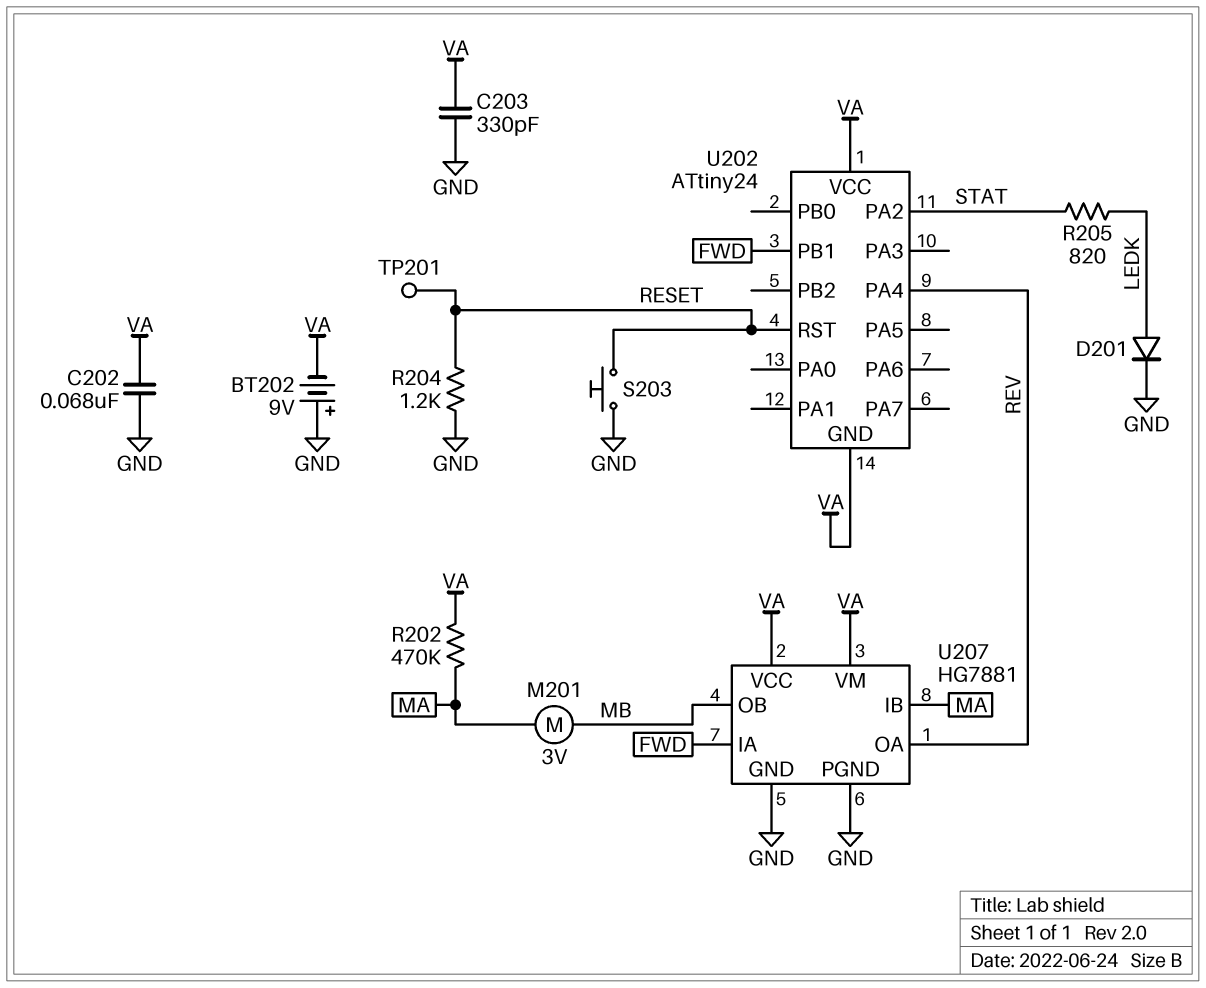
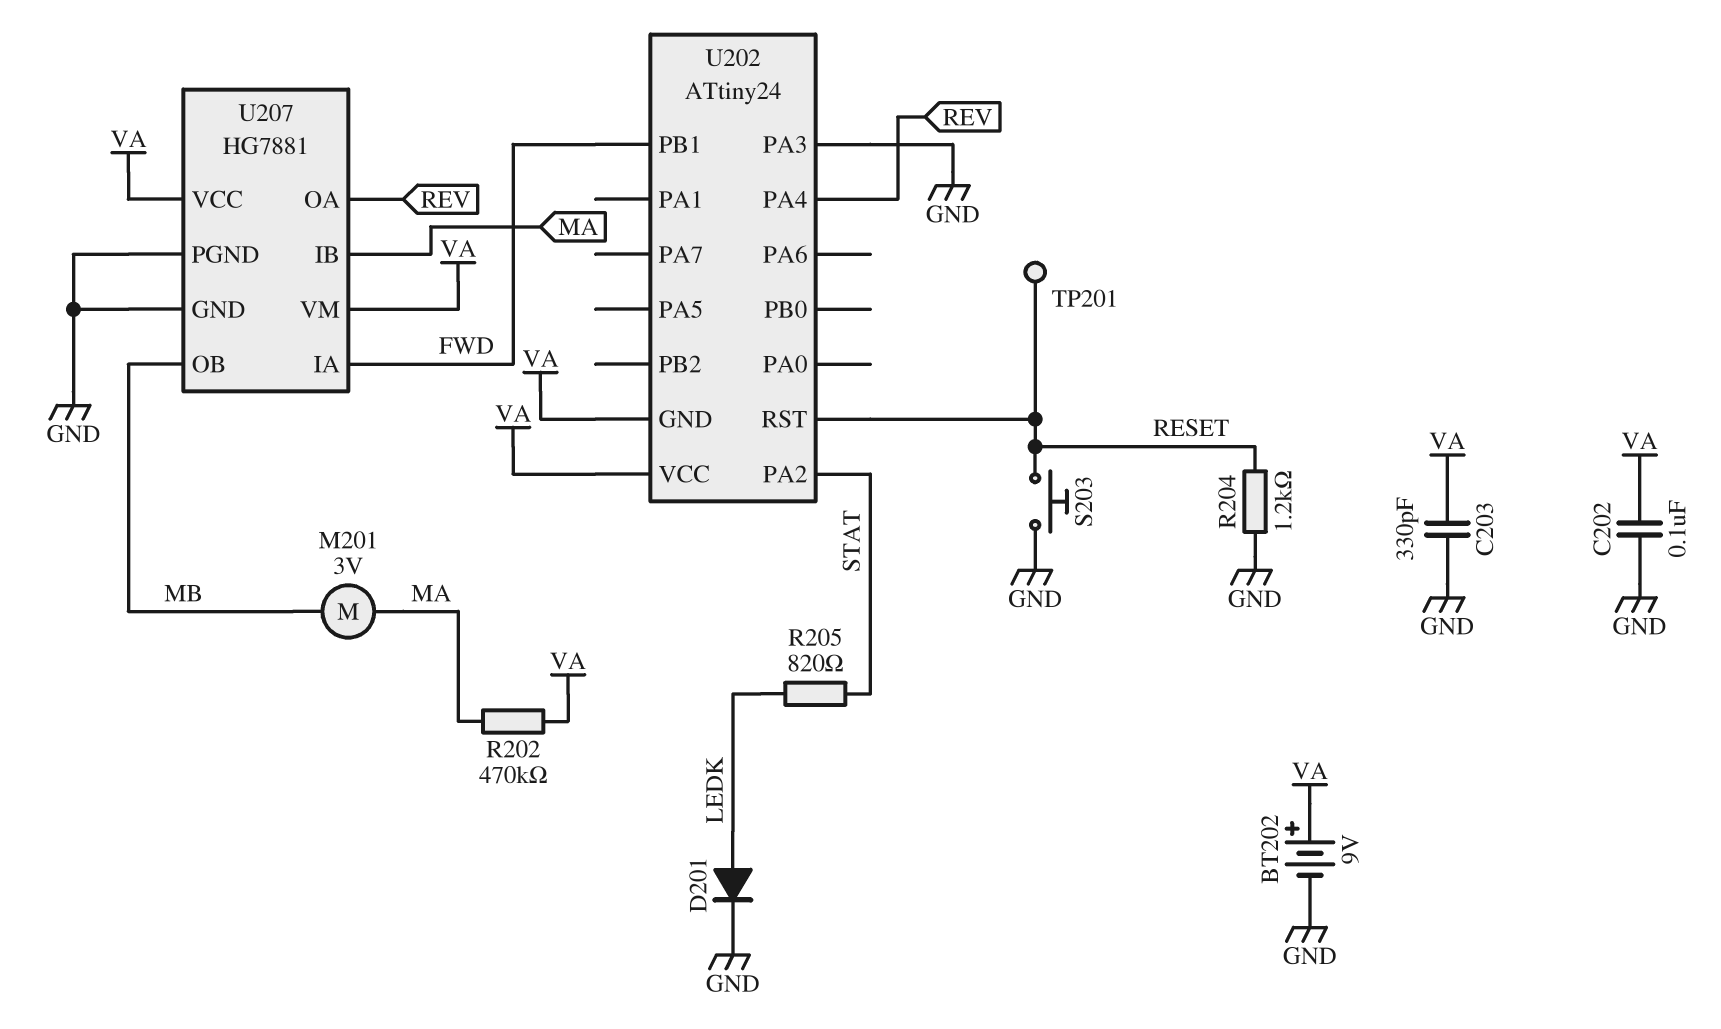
BT202: 9V (plus GND, minus VA) -> 9V (plus VA, minus GND)
C202: 68nF (GND, VA) -> 100nF (GND, VA)
U202 pin PA3: none -> GND

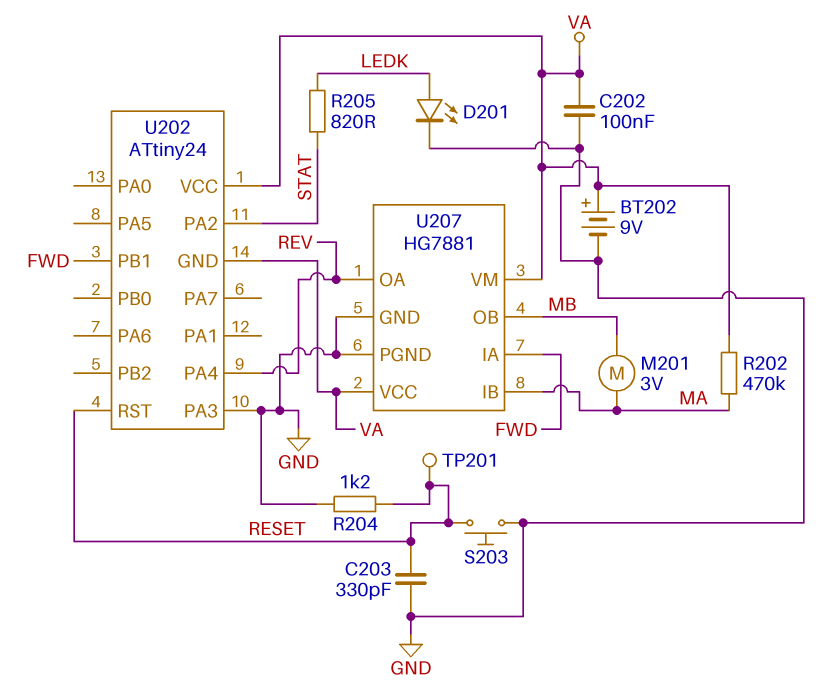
C203: 330pF (GND, VA) -> 330pF (GND, RESET)
D201: diode (A LEDK, K GND) -> LED (A LEDK, K GND)

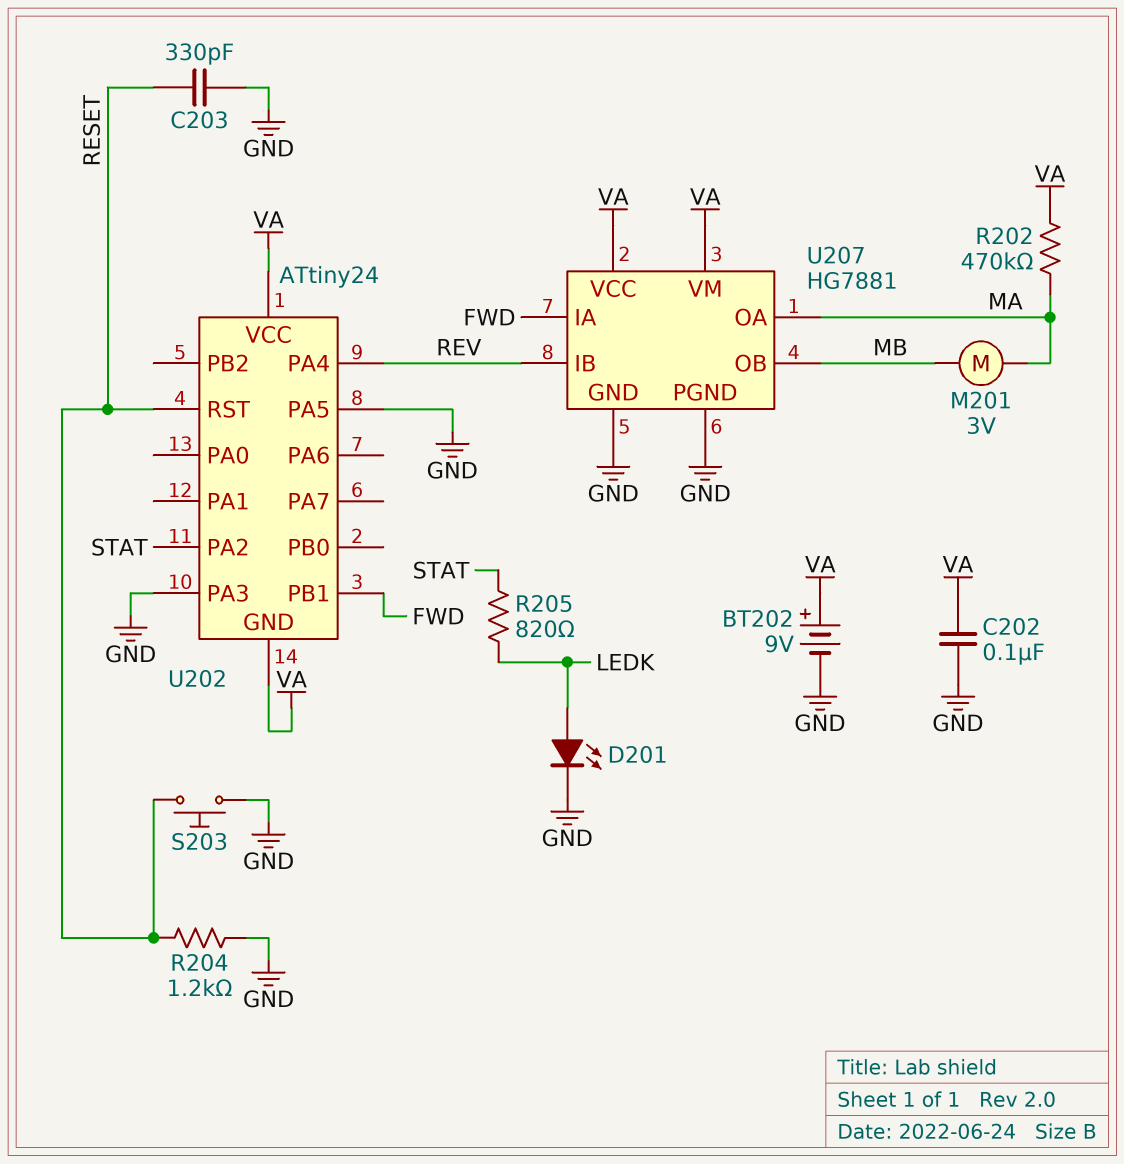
TP201: test point (RESET) -> none
U202 pin PA5: none -> GND
U207 pin IB: MA -> REV
U207 pin OA: REV -> MA

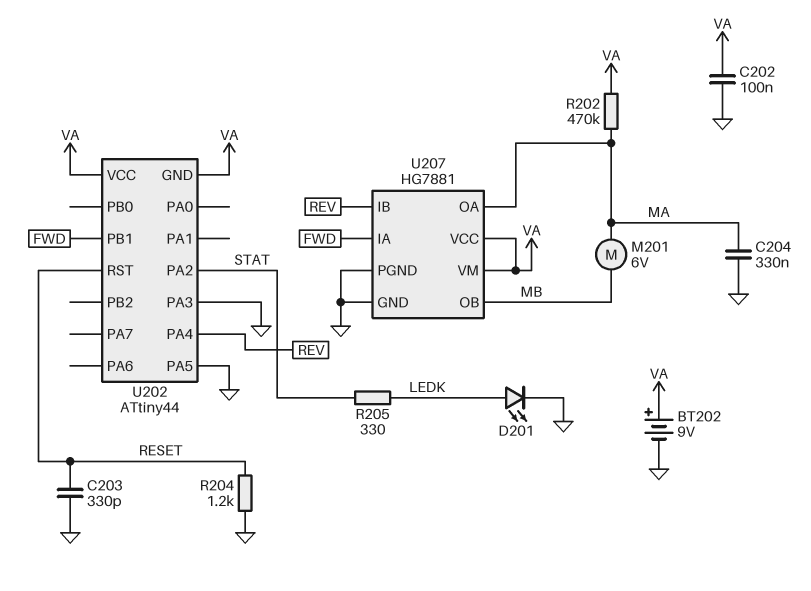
C204: none -> 330nF (GND, MA)
M201: motor 3V (MA, MB) -> motor 6V (MA, MB)
R205: 820 (LEDK, STAT) -> 330 (LEDK, STAT)
S203: button (GND, RESET) -> none
U202: ATtiny24 -> ATtiny44

